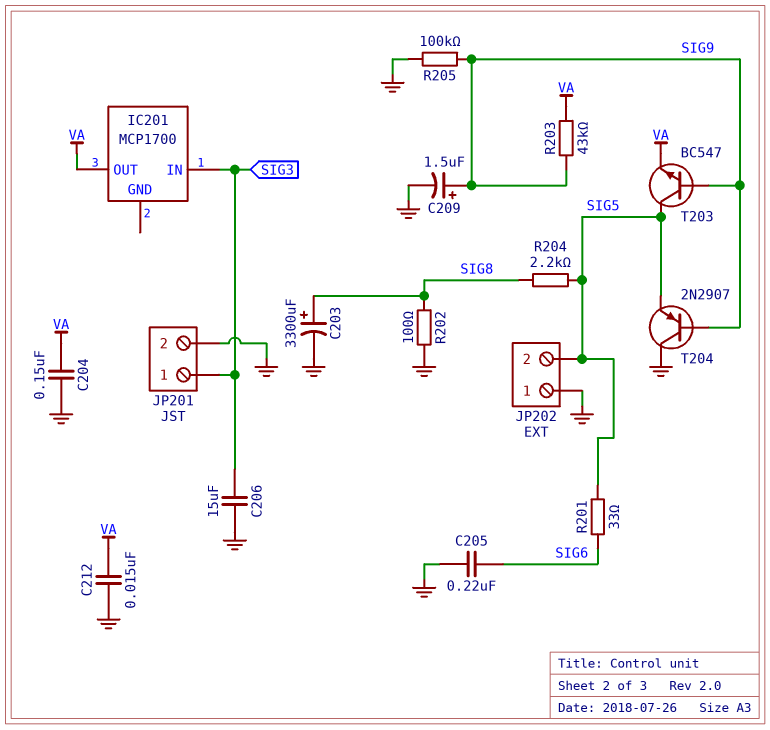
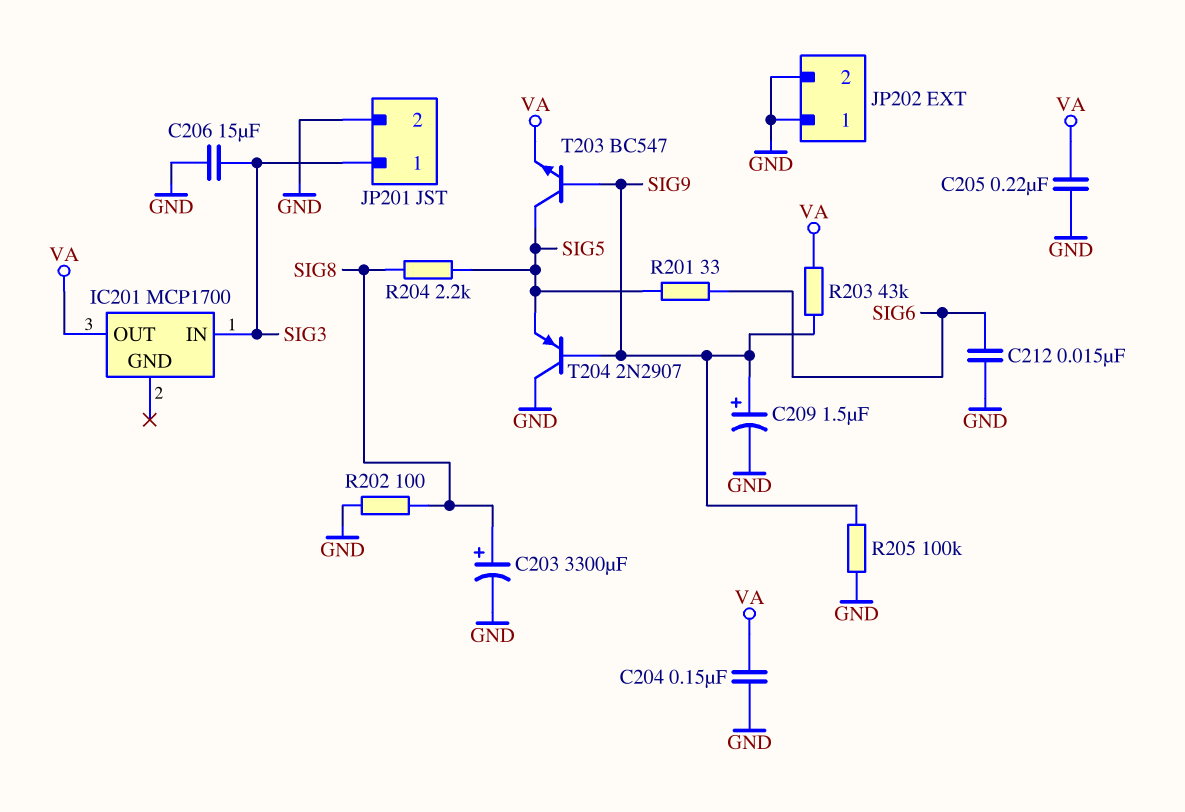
C205: 220nF (GND, SIG6) -> 220nF (GND, VA)
C212: 15nF (GND, VA) -> 15nF (GND, SIG6)
JP202 pin 2: SIG5 -> GND

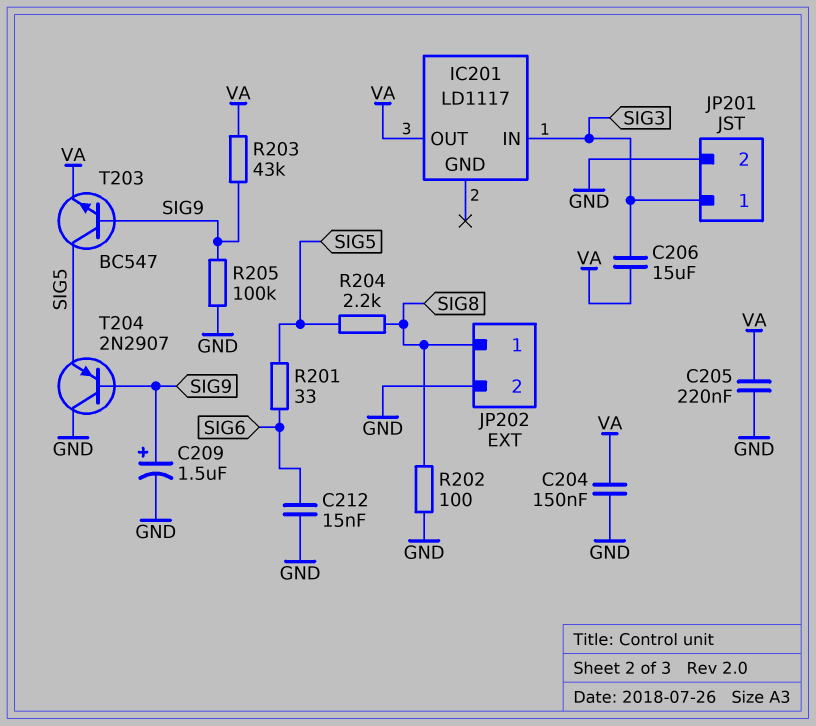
C203: 3300uF (plus SIG8, minus GND) -> none
C206: 15uF (GND, SIG3) -> 15uF (SIG3, VA)
IC201: MCP1700 -> LD1117
JP202 pin 1: GND -> SIG8

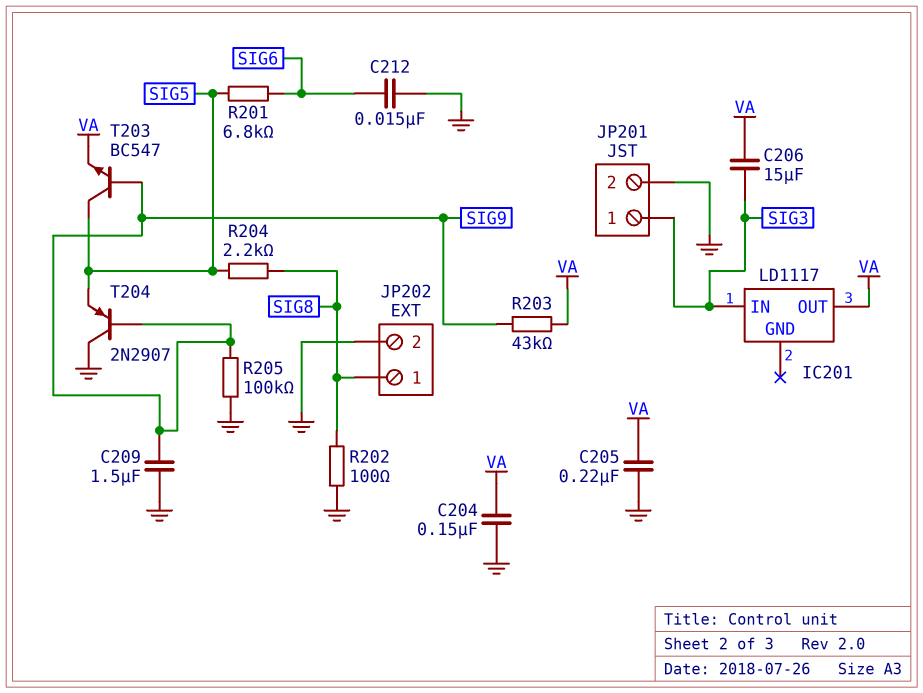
C209: 1.5uF (plus SIG9, minus GND) -> 1.5uF (GND, SIG9)
R201: 33 (SIG5, SIG6) -> 6.8k (SIG5, SIG6)

